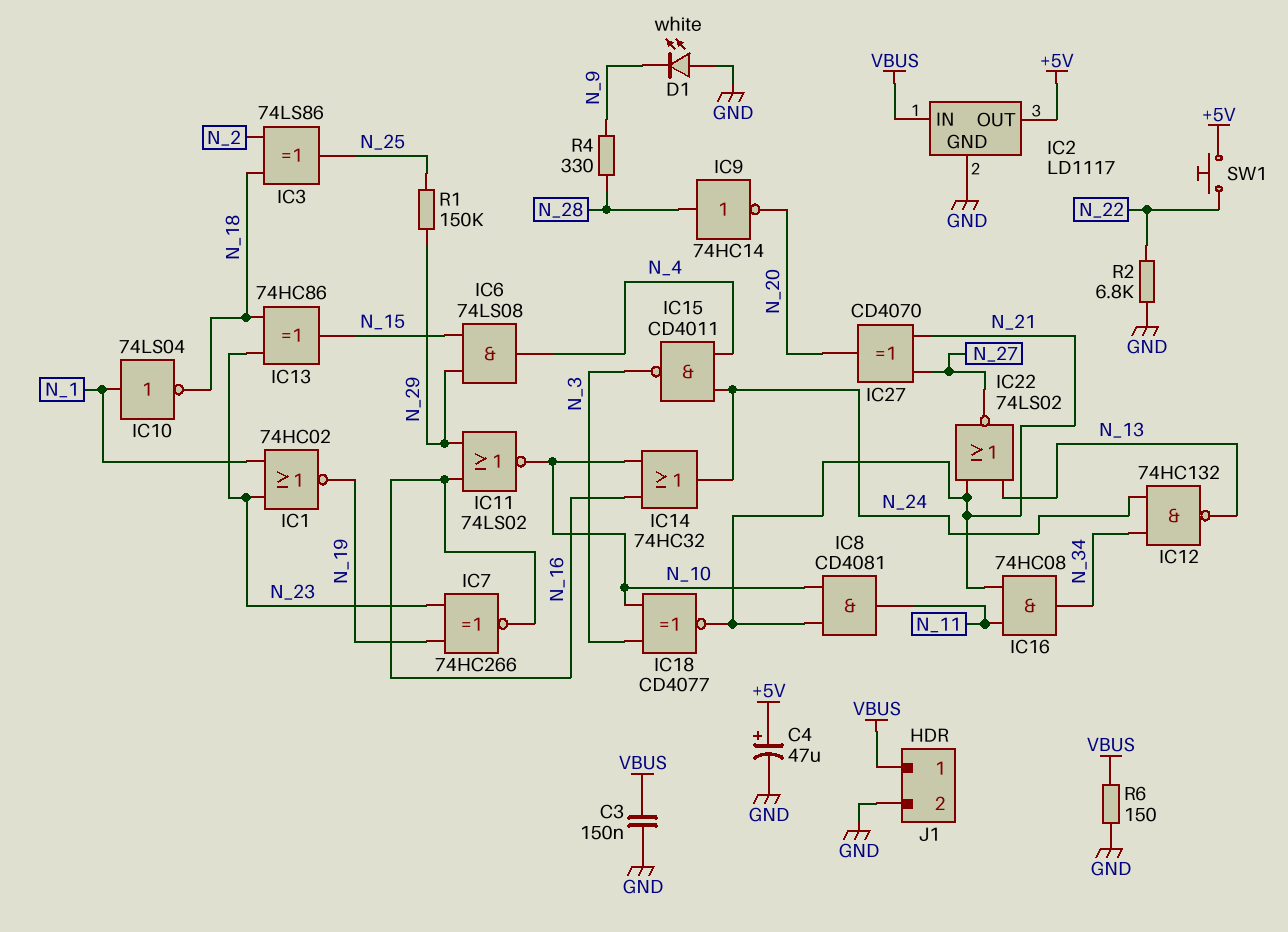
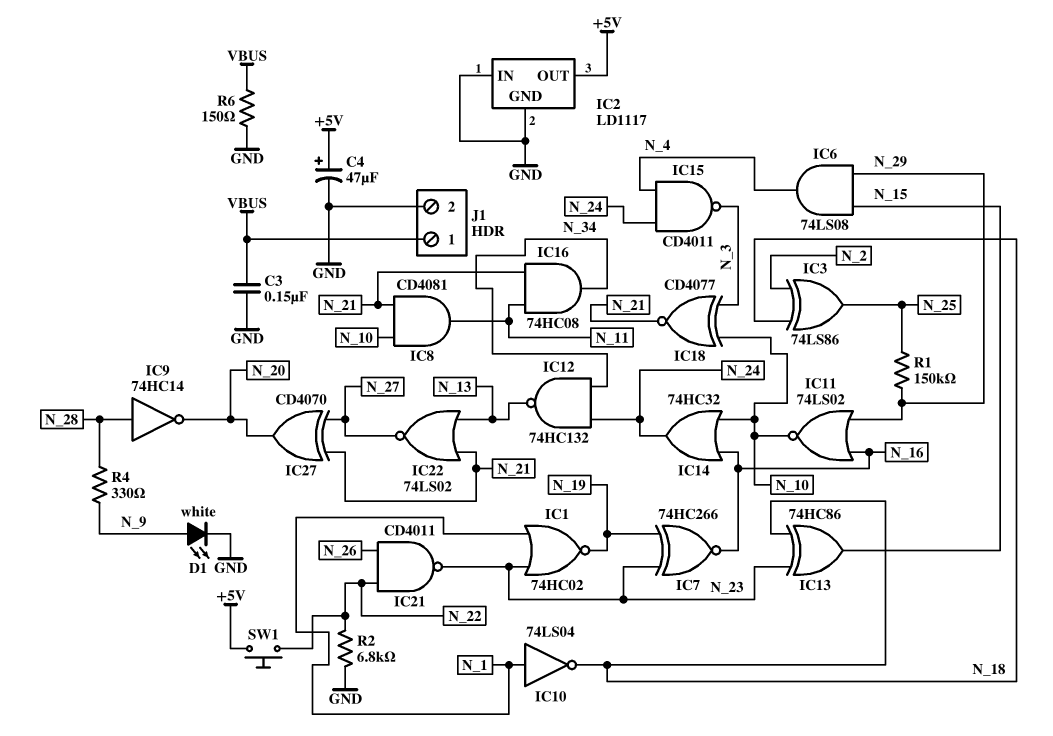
D1: LED white (A GND, K N_9) -> LED white (A N_9, K GND)
IC2 pin IN: VBUS -> GND
IC21: none -> NAND CD4011 (in N_22, in N_26, out N_23)

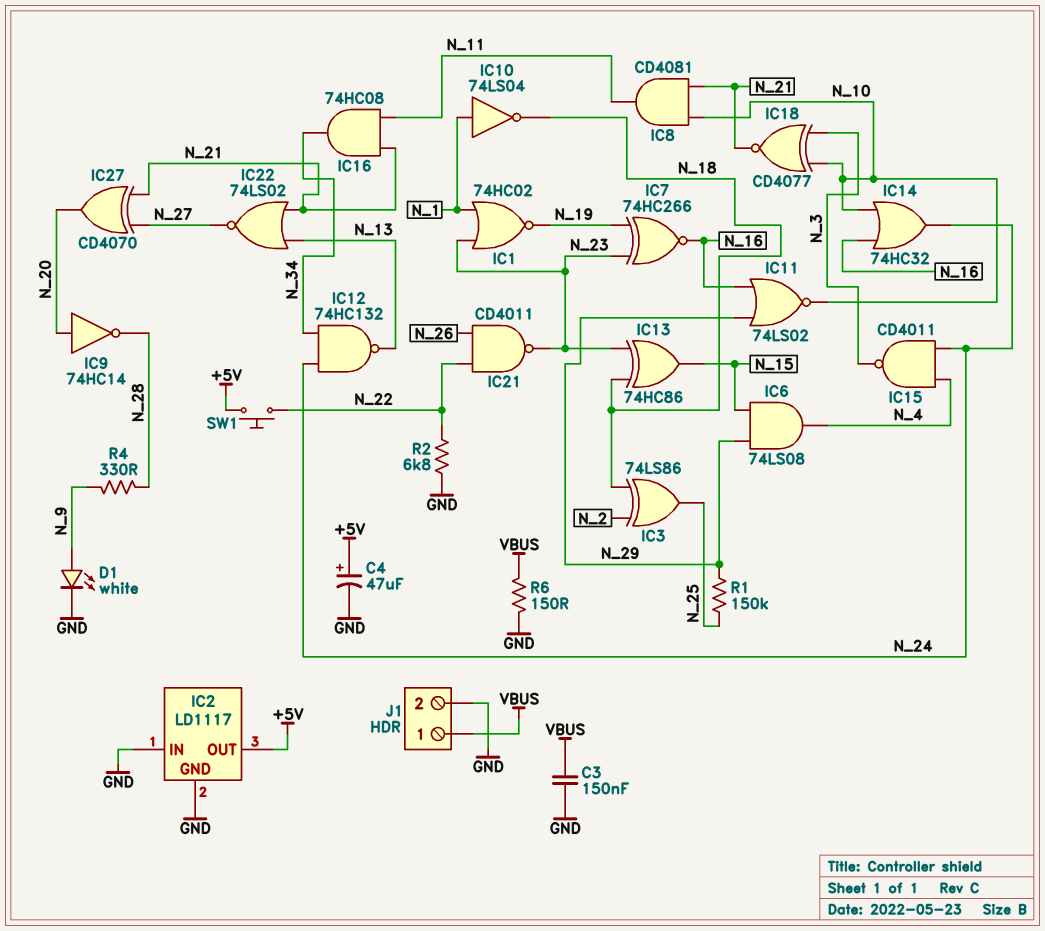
IC9: NOT 74HC14 (in N_28, out N_20) -> NOT 74HC14 (in N_20, out N_28)

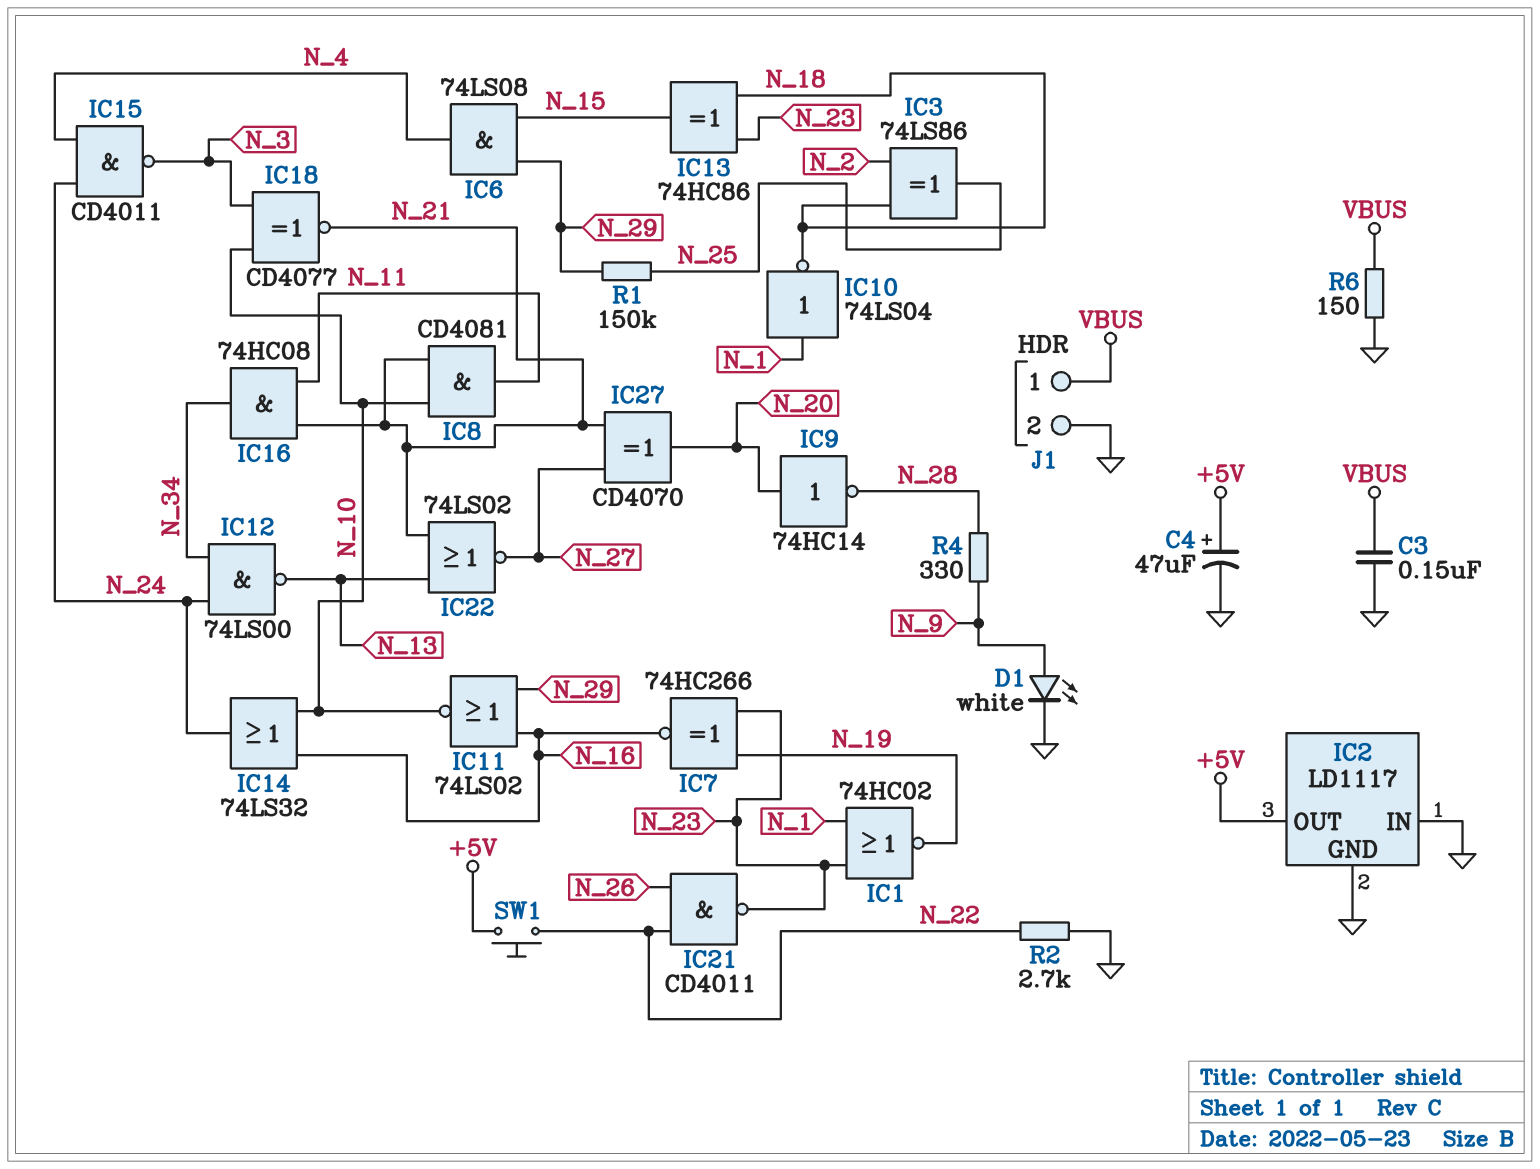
IC12: NAND 74HC132 (in N_24, in N_34, out N_13) -> NAND 74LS00 (in N_24, in N_34, out N_13)
IC14: OR 74HC32 (in N_10, in N_16, out N_24) -> OR 74LS32 (in N_10, in N_16, out N_24)
R2: 6.8k (GND, N_22) -> 2.7k (GND, N_22)

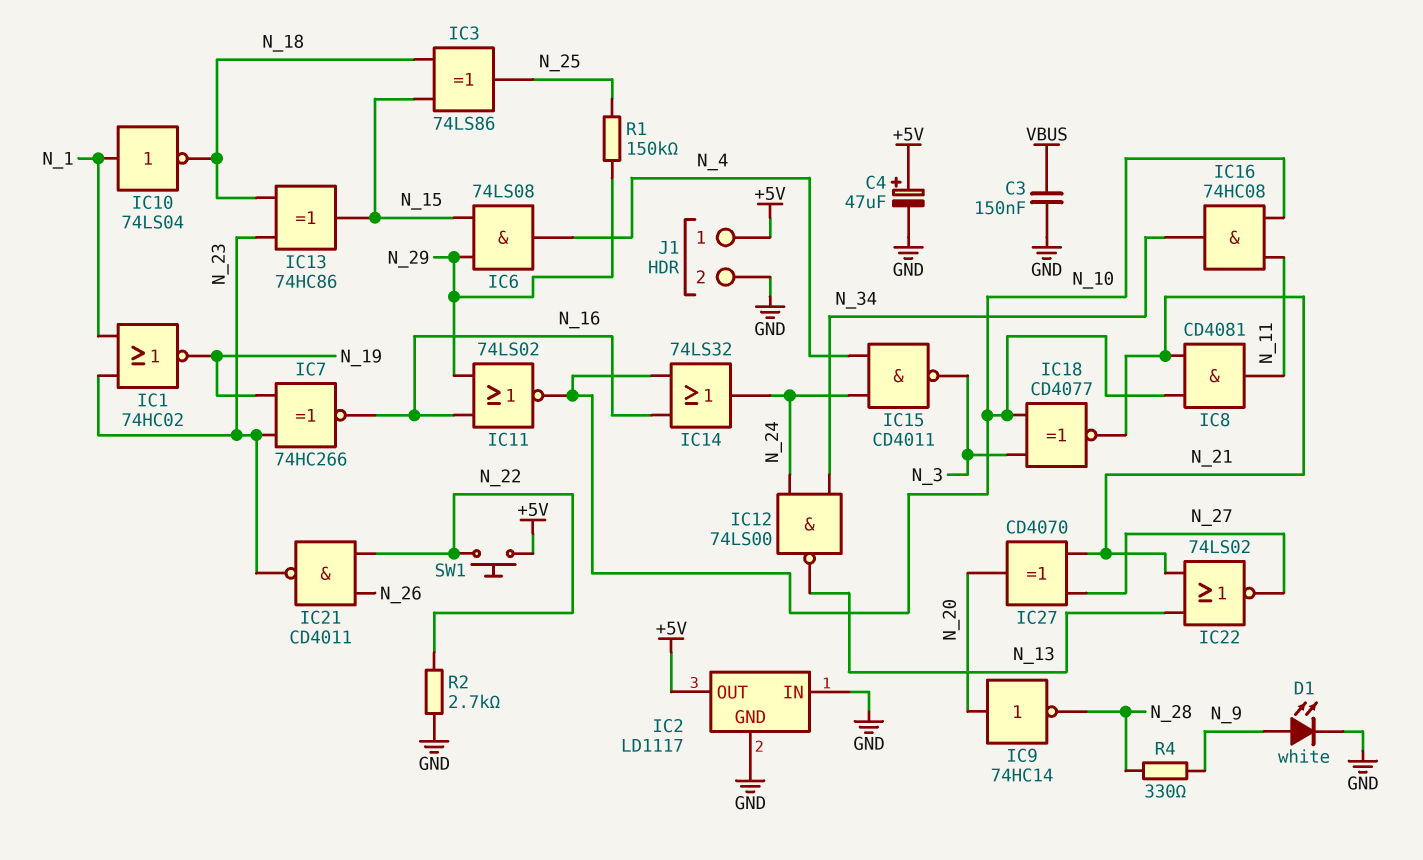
IC3: XOR 74LS86 (in N_2, in N_18, out N_25) -> XOR 74LS86 (in N_15, in N_18, out N_25)
IC16: AND 74HC08 (in N_11, in N_21, out N_34) -> AND 74HC08 (in N_10, in N_11, out N_34)
J1 pin 1: VBUS -> +5V
R6: 150 (GND, VBUS) -> none

